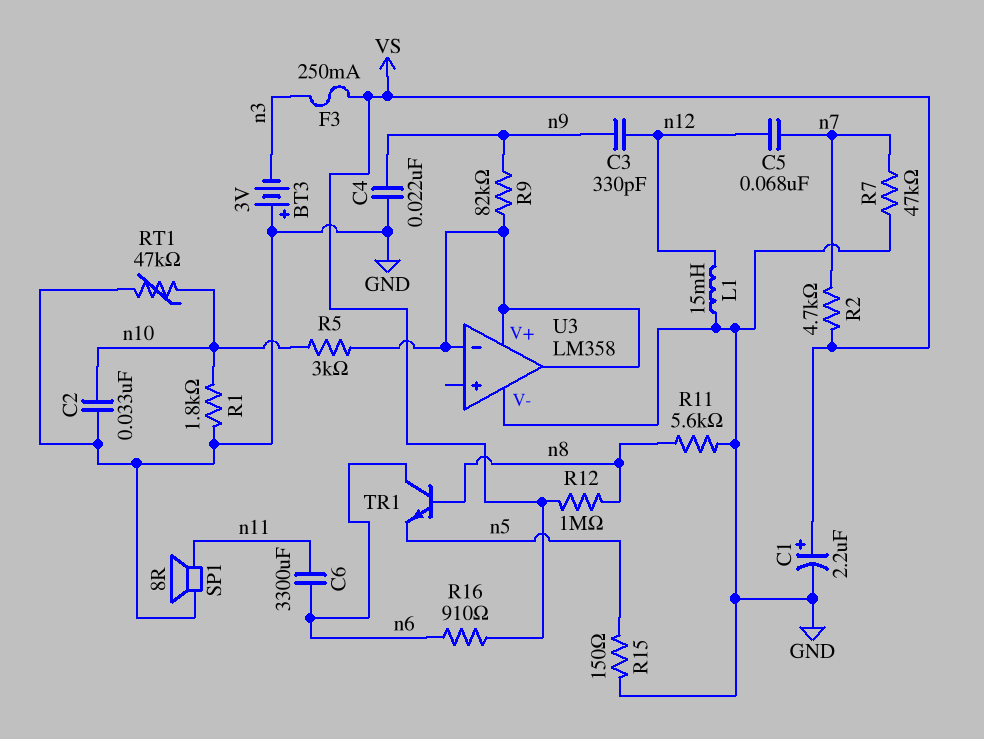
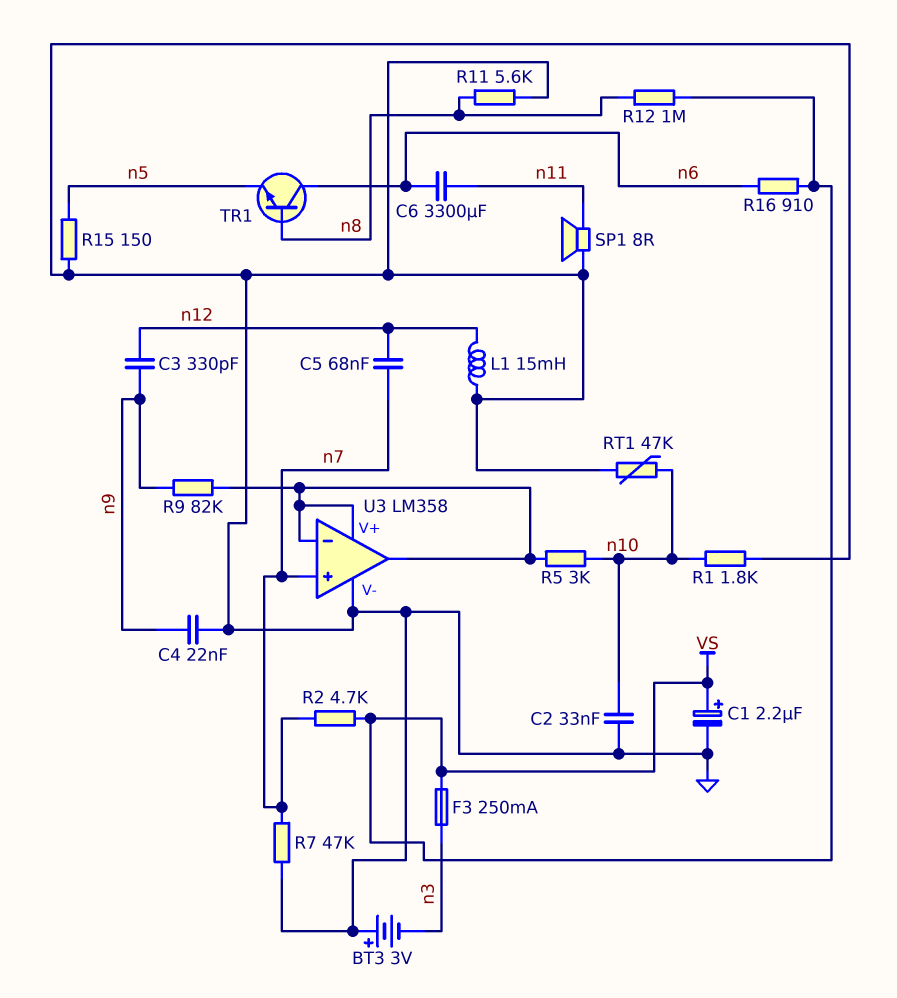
U3 pin in+: none -> n7

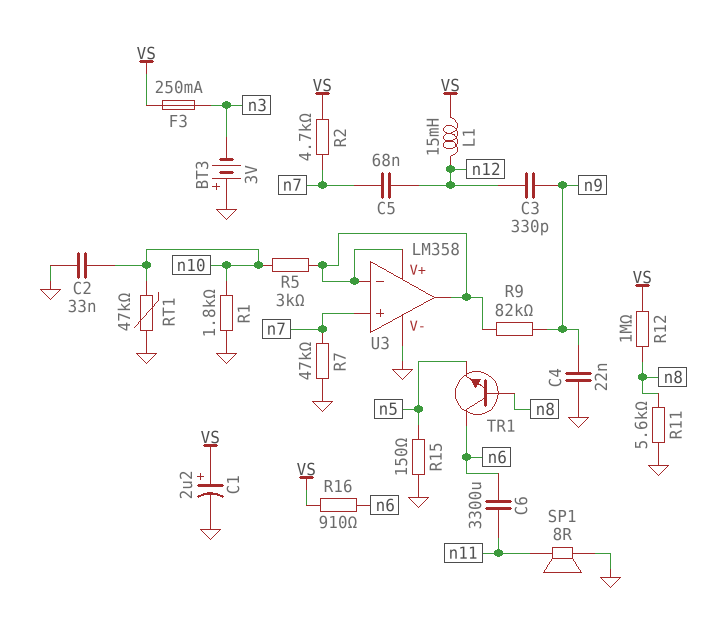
L1: 15mH (GND, n12) -> 15mH (VS, n12)

